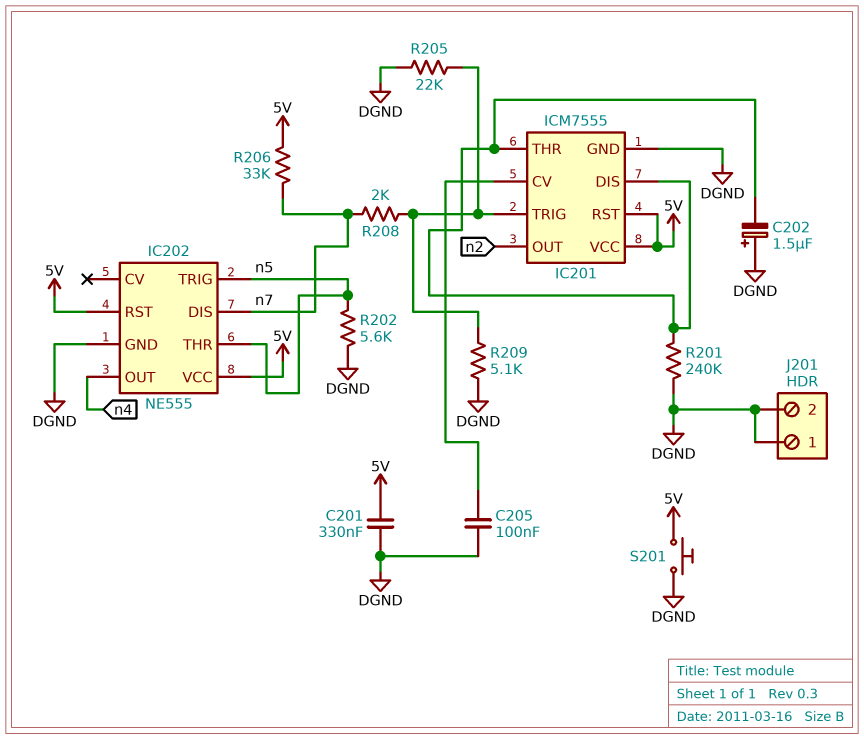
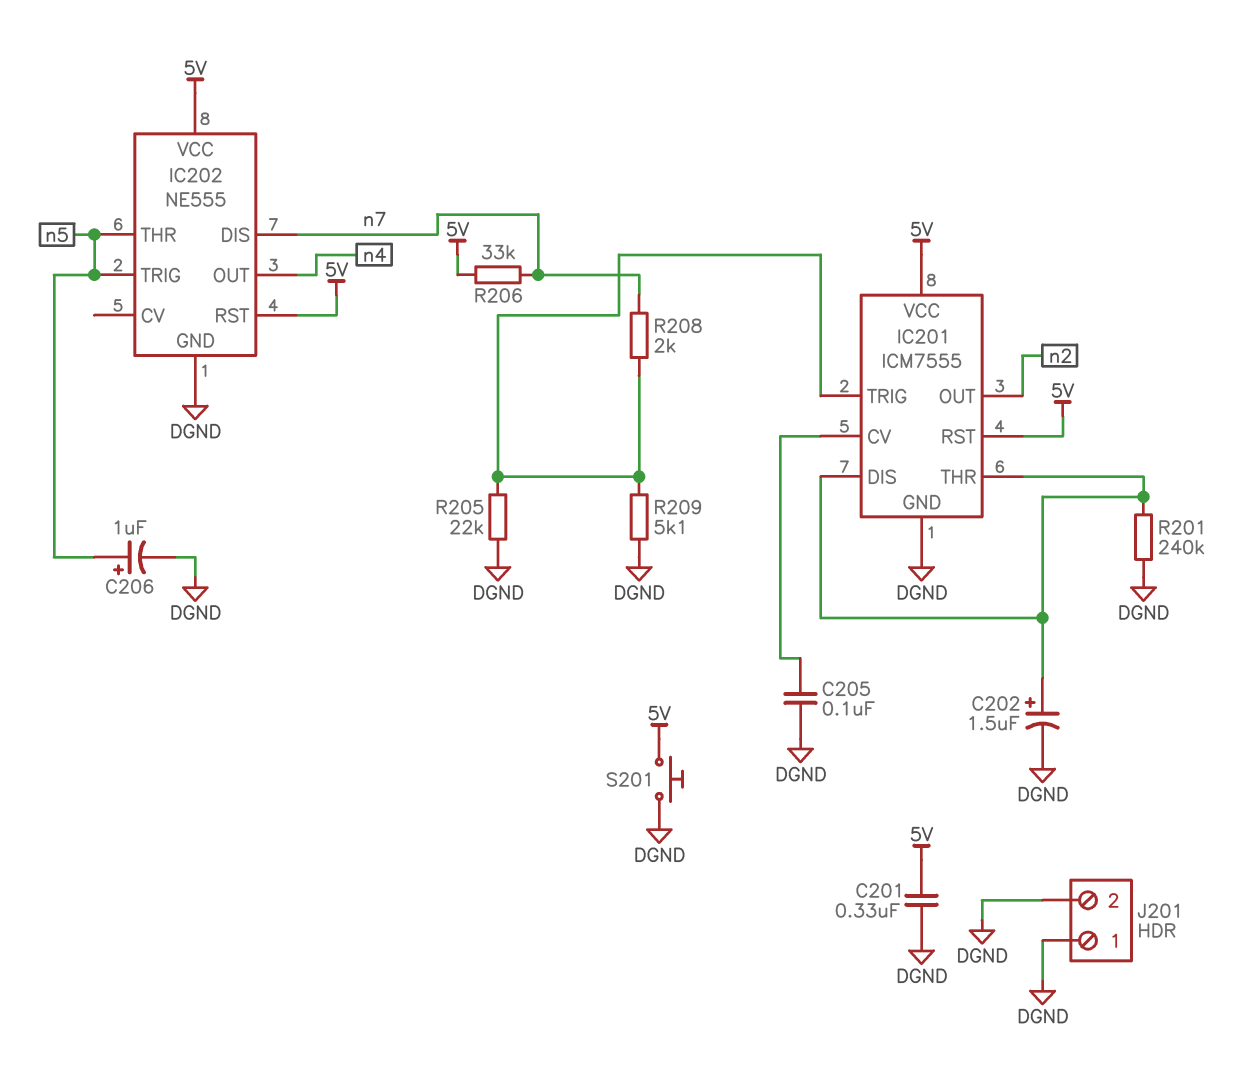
C202: 1.5uF (plus DGND, minus IC201/DIS) -> 1.5uF (plus IC201/DIS, minus DGND)
C206: none -> 1uF (plus n5, minus DGND)
R202: 5.6k (DGND, n5) -> none

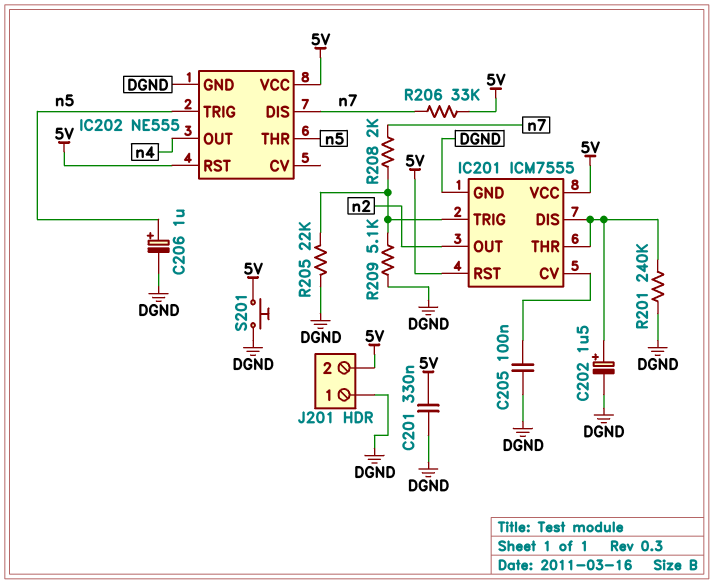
J201 pin 2: DGND -> 5V

